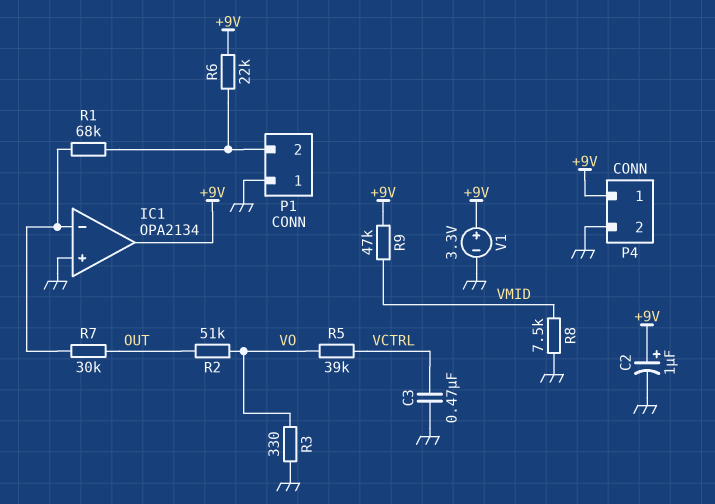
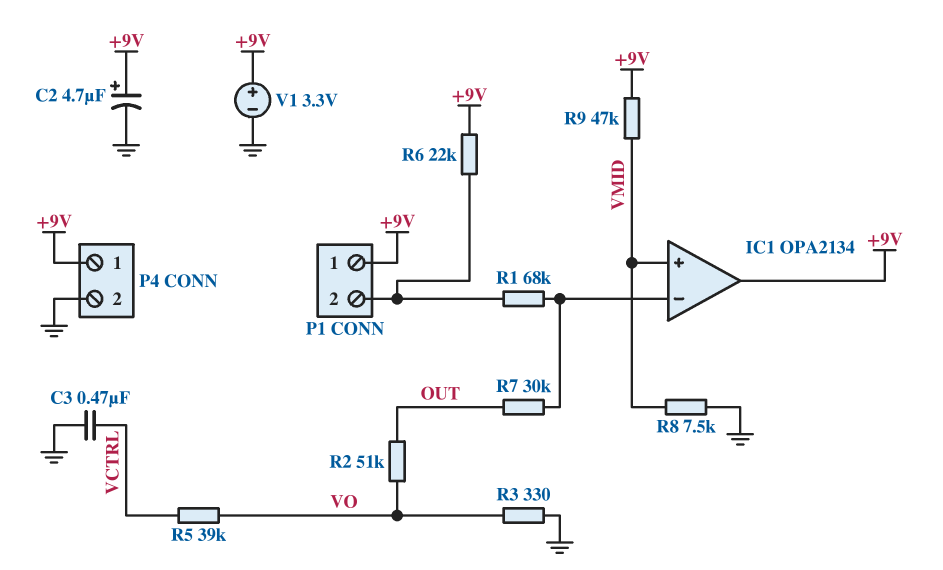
C2: 1uF (plus +9V, minus GND) -> 4.7uF (plus +9V, minus GND)
IC1 pin in+: GND -> VMID
P1 pin 1: GND -> +9V

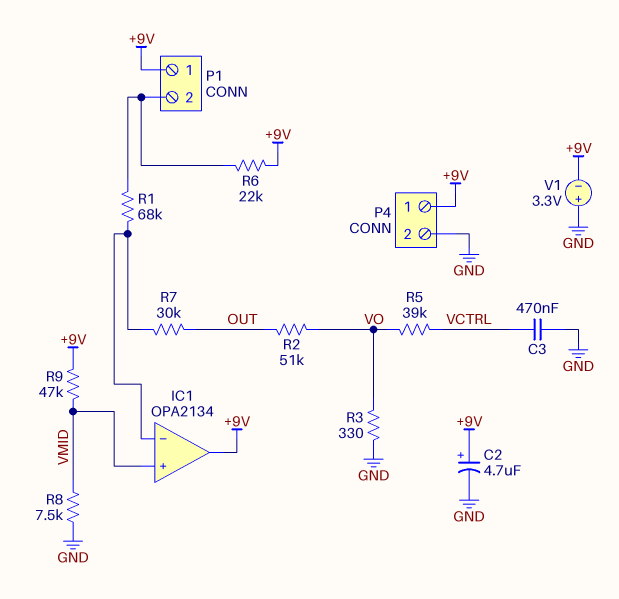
V1: 3.3V (plus +9V, minus GND) -> 3.3V (plus GND, minus +9V)

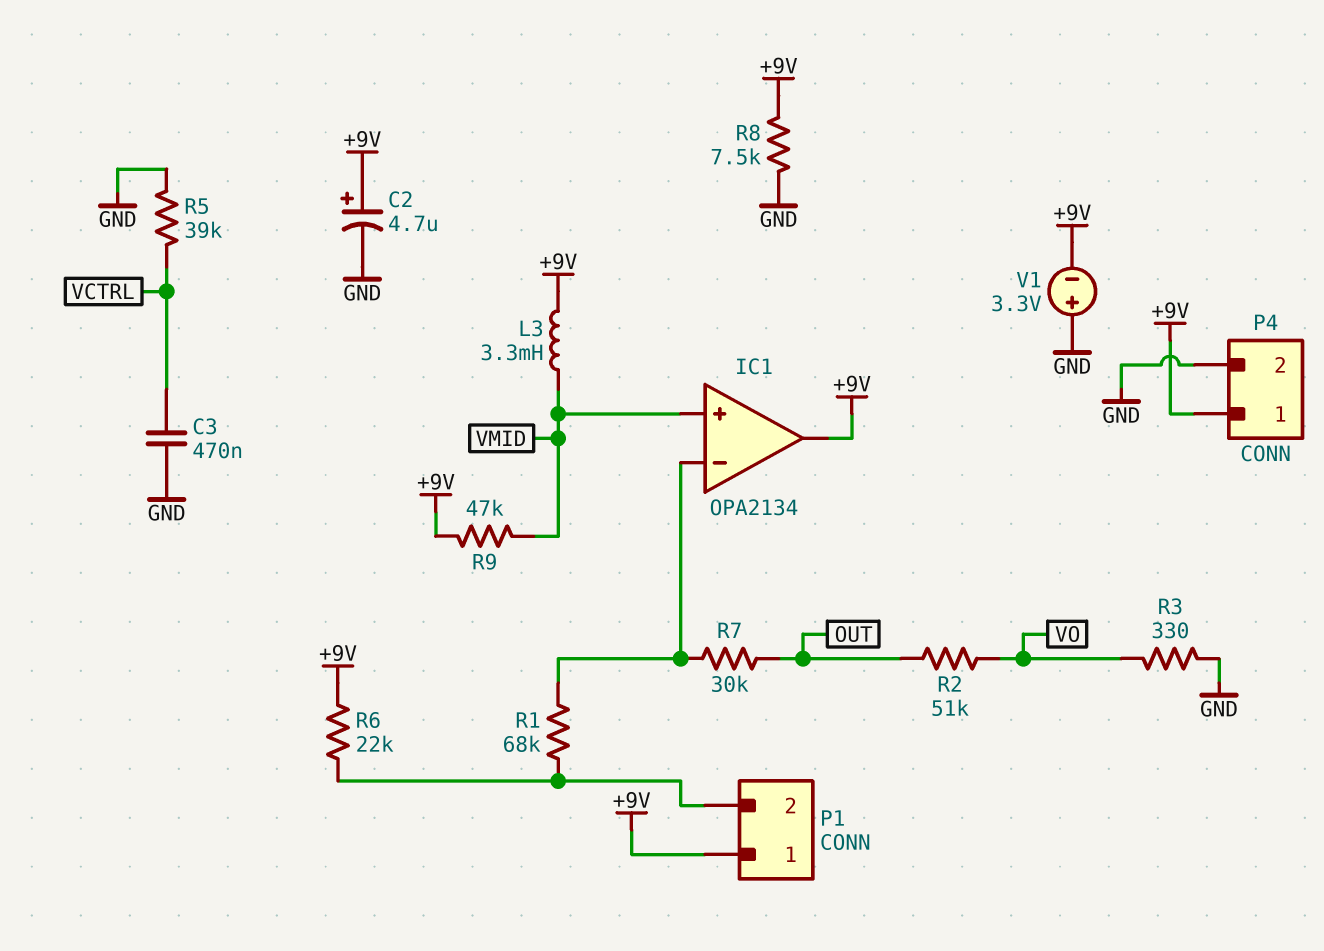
L3: none -> 3.3mH (+9V, VMID)
R5: 39k (VCTRL, VO) -> 39k (GND, VCTRL)
R8: 7.5k (GND, VMID) -> 7.5k (+9V, GND)

